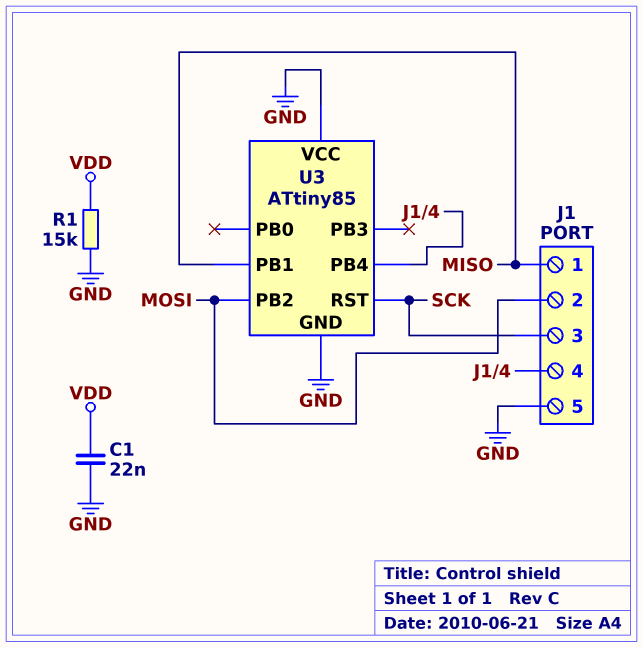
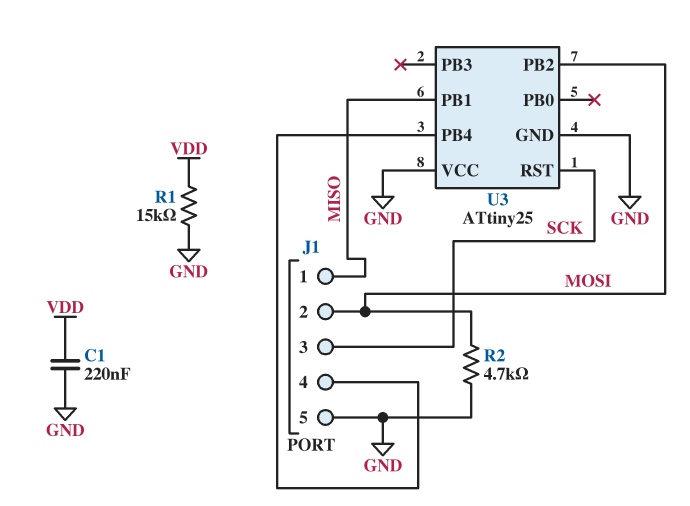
C1: 22nF (GND, VDD) -> 220nF (GND, VDD)
R2: none -> 4.7k (GND, MOSI)
U3: ATtiny85 -> ATtiny25

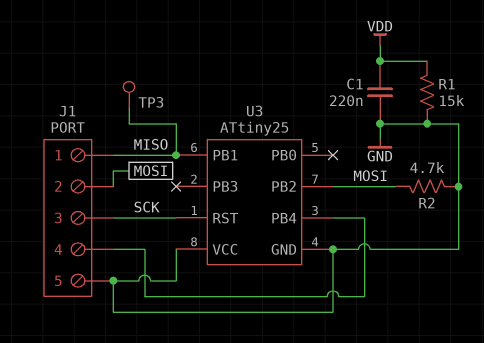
TP3: none -> test point (MISO)

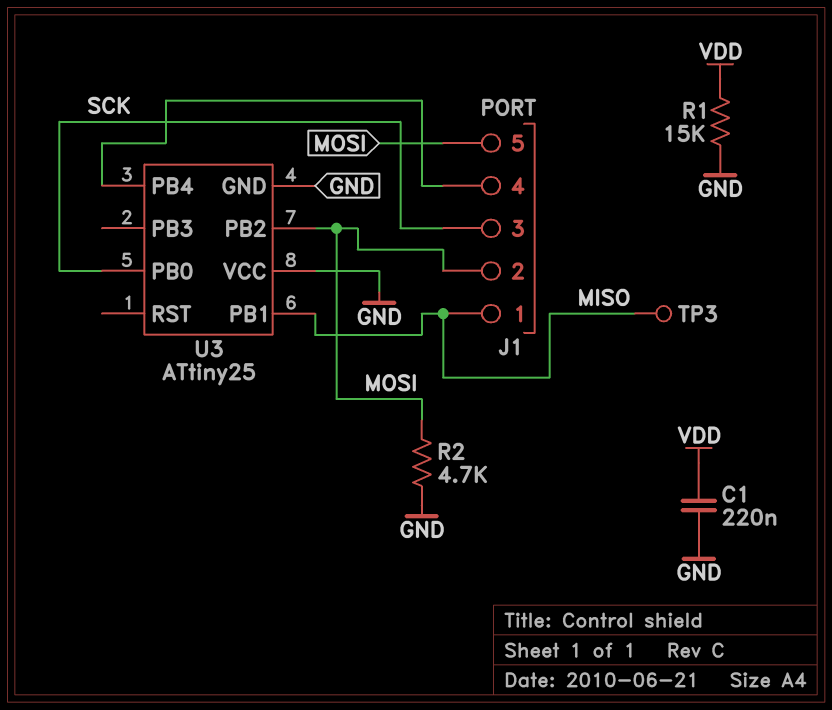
J1 pin 5: GND -> MOSI
U3 pin PB0: none -> SCK
U3 pin RST: SCK -> none

